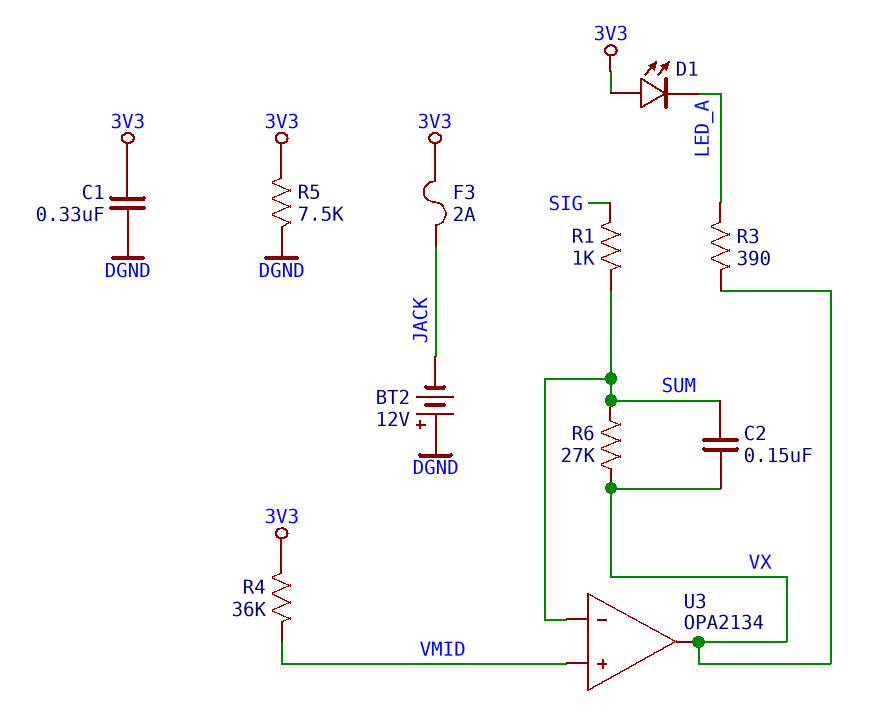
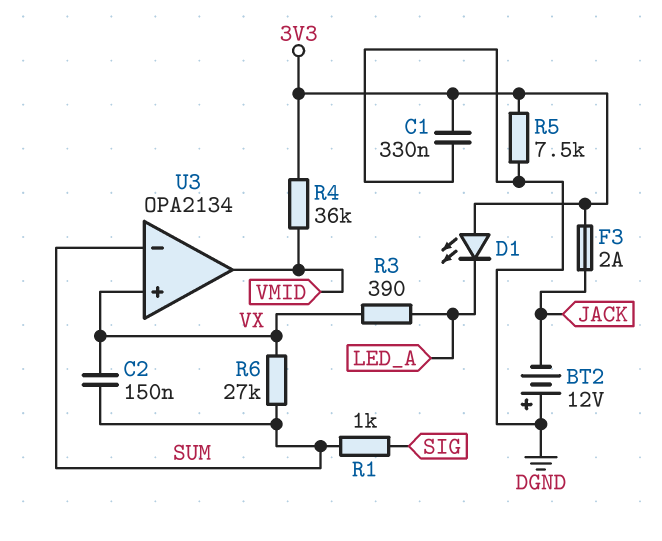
U3 pin in+: VMID -> VX
U3 pin out: VX -> VMID

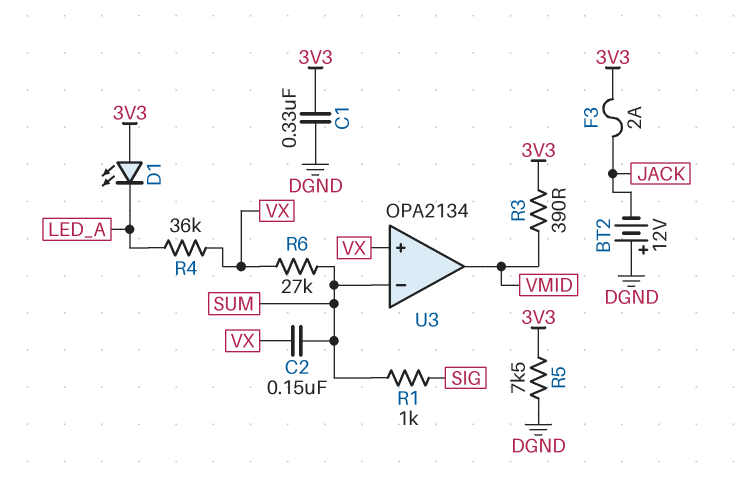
R3: 390 (LED_A, VX) -> 390 (3V3, VMID)
R4: 36k (3V3, VMID) -> 36k (LED_A, VX)

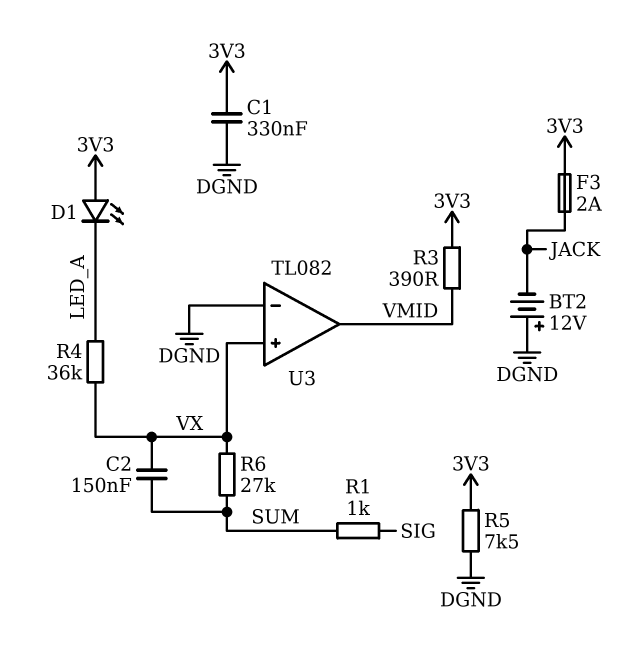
U3: OPA2134 -> TL082
U3 pin in-: SUM -> DGND

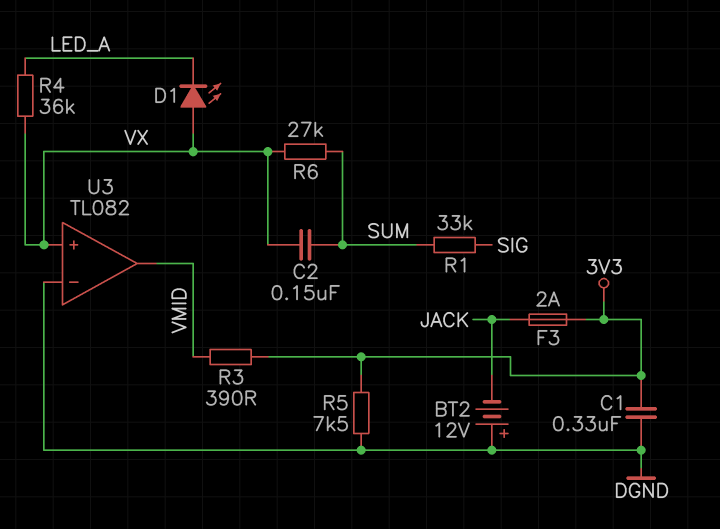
D1: LED (A 3V3, K LED_A) -> LED (A VX, K LED_A)
R1: 1k (SIG, SUM) -> 33k (SIG, SUM)

